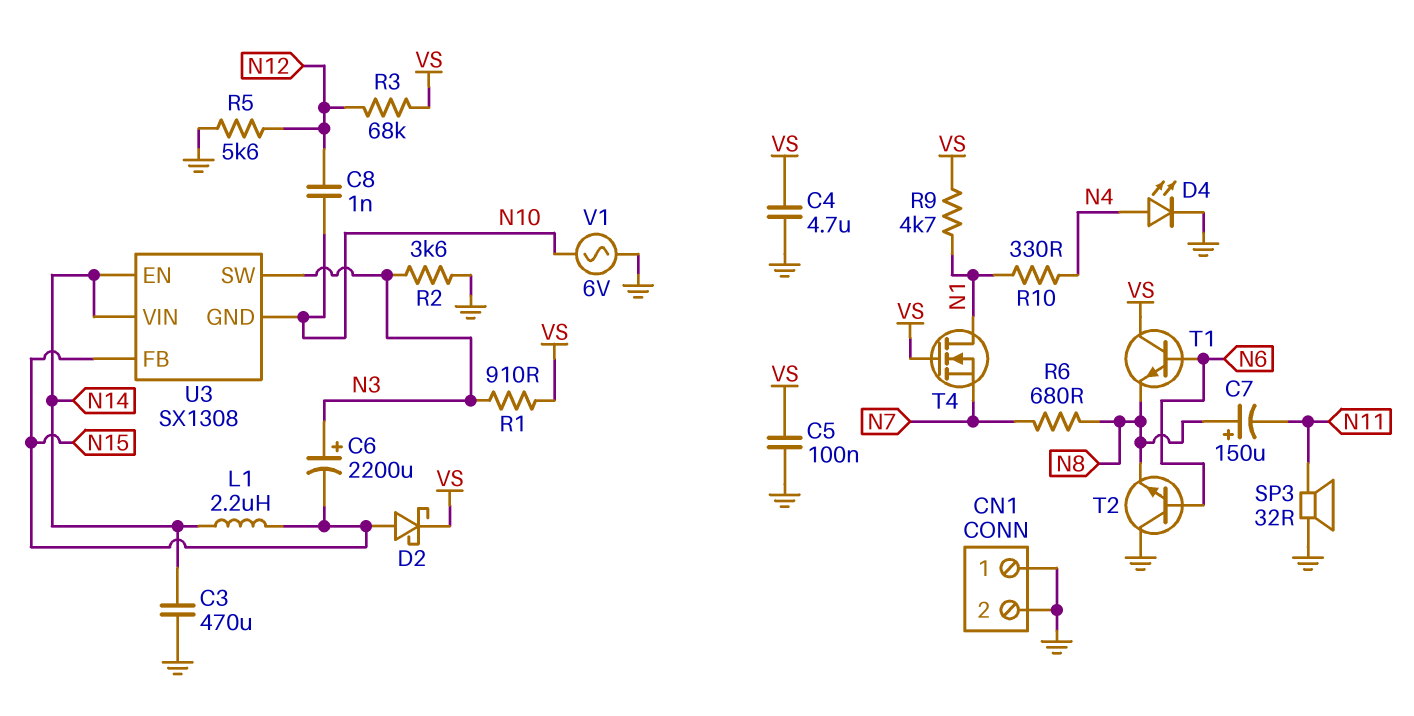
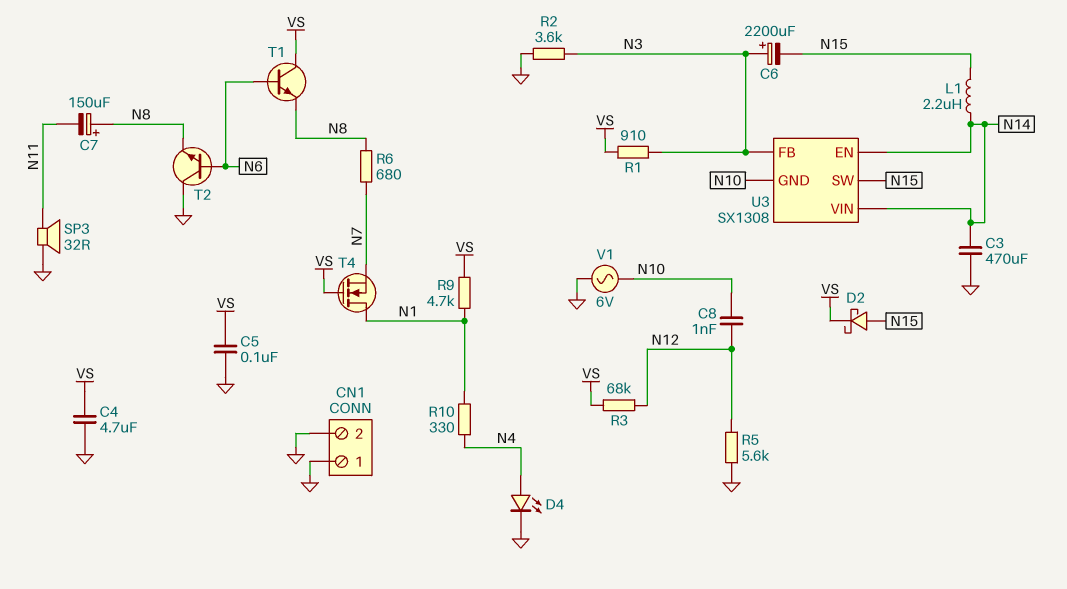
U3 pin FB: N15 -> N3
U3 pin SW: N3 -> N15

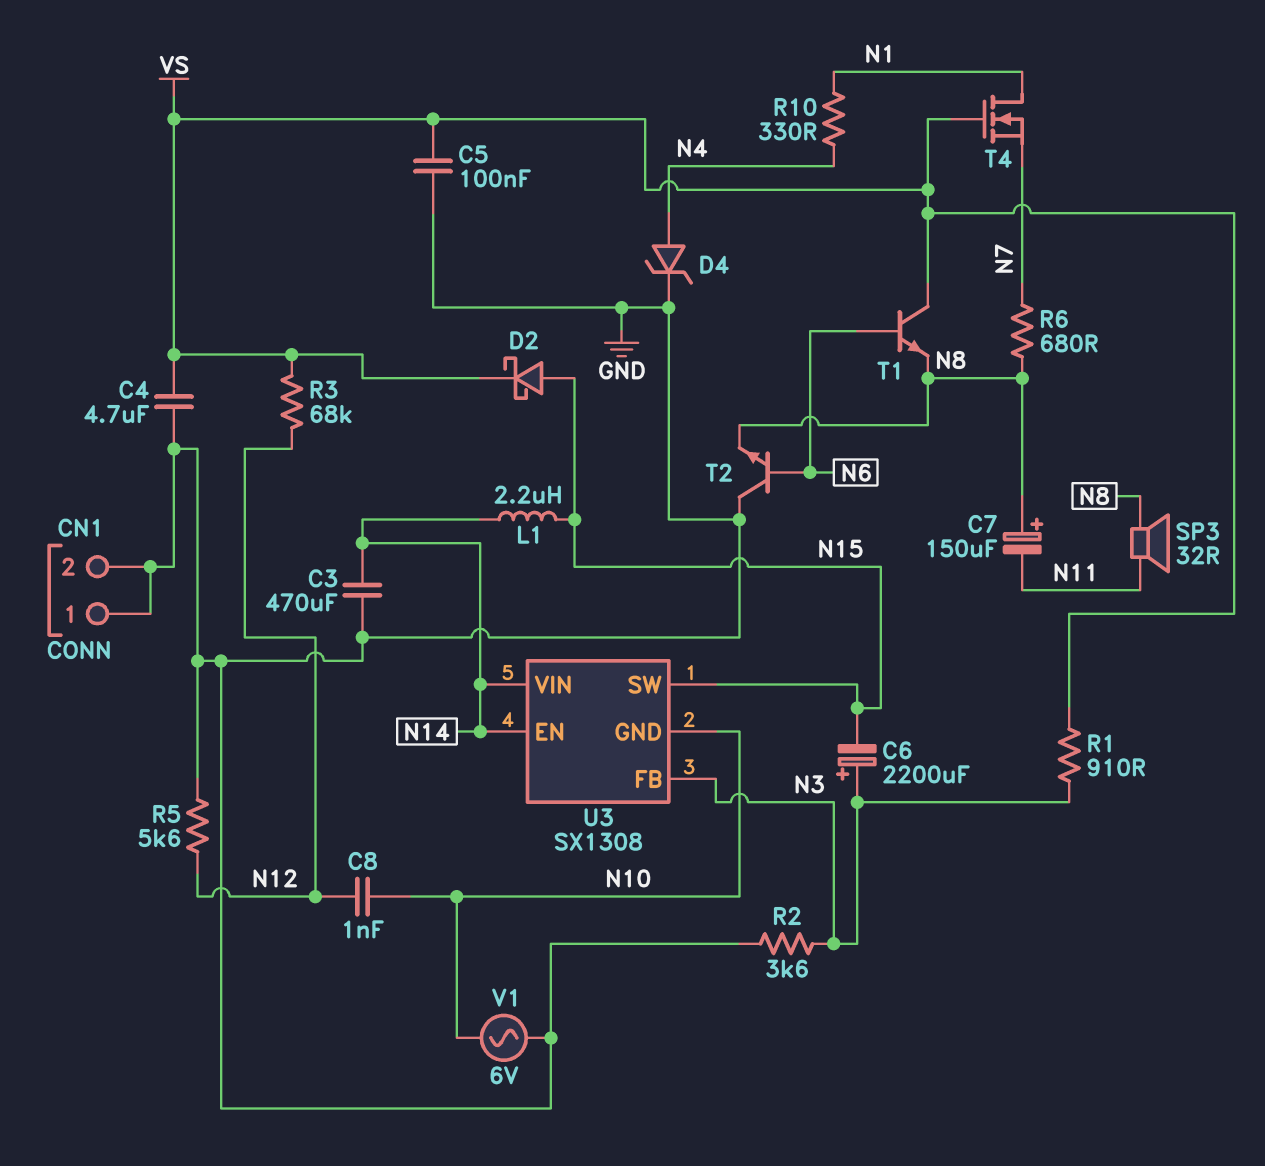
D4: LED (A N4, K GND) -> zener (A N4, K GND)
R9: 4.7k (N1, VS) -> none
SP3: speaker 32R (GND, N11) -> speaker 32R (N8, N11)

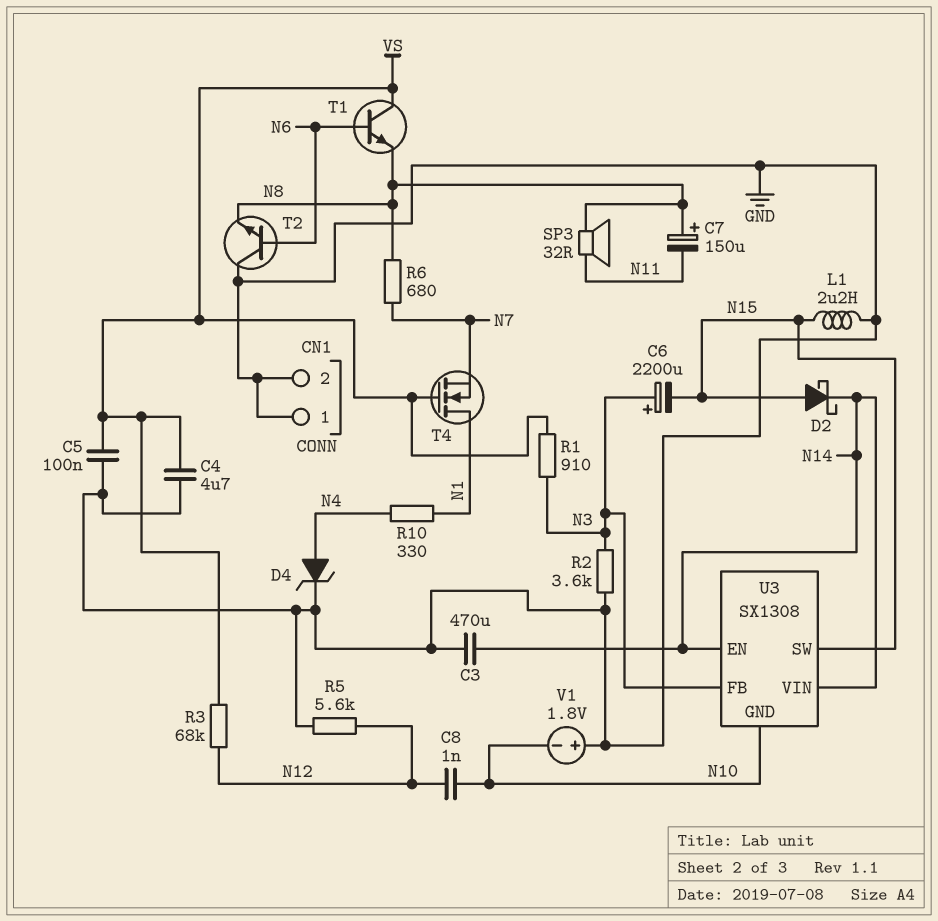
D2: schottky (A N15, K VS) -> schottky (A N15, K N14)
L1: 2.2uH (N14, N15) -> 2.2uH (GND, N15)
V1: AC 6V (GND, N10) -> 1.8V (plus GND, minus N10)

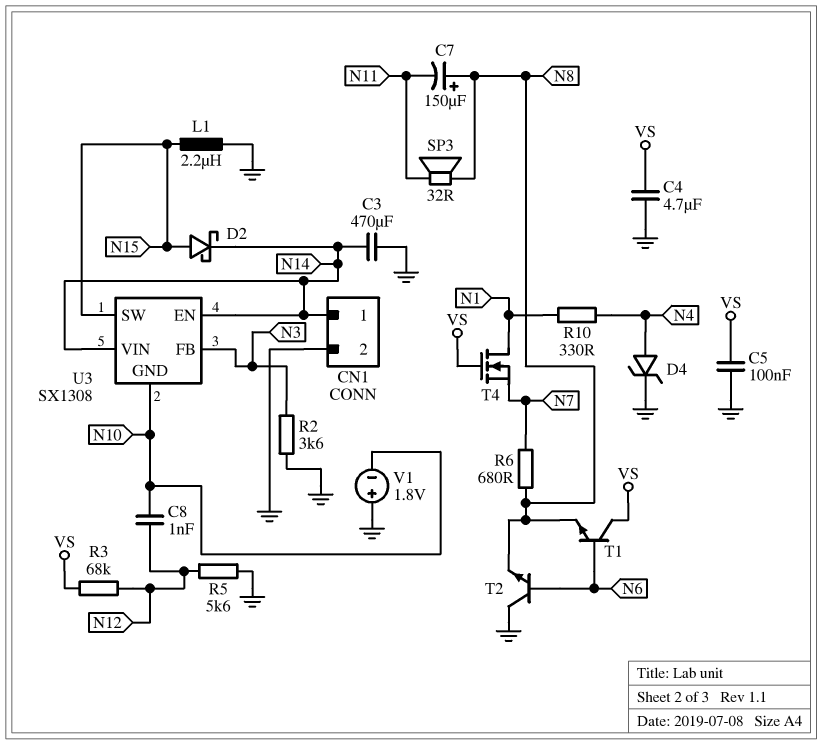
C6: 2200uF (plus N3, minus N15) -> none
CN1 pin 1: GND -> N14
R1: 910 (N3, VS) -> none

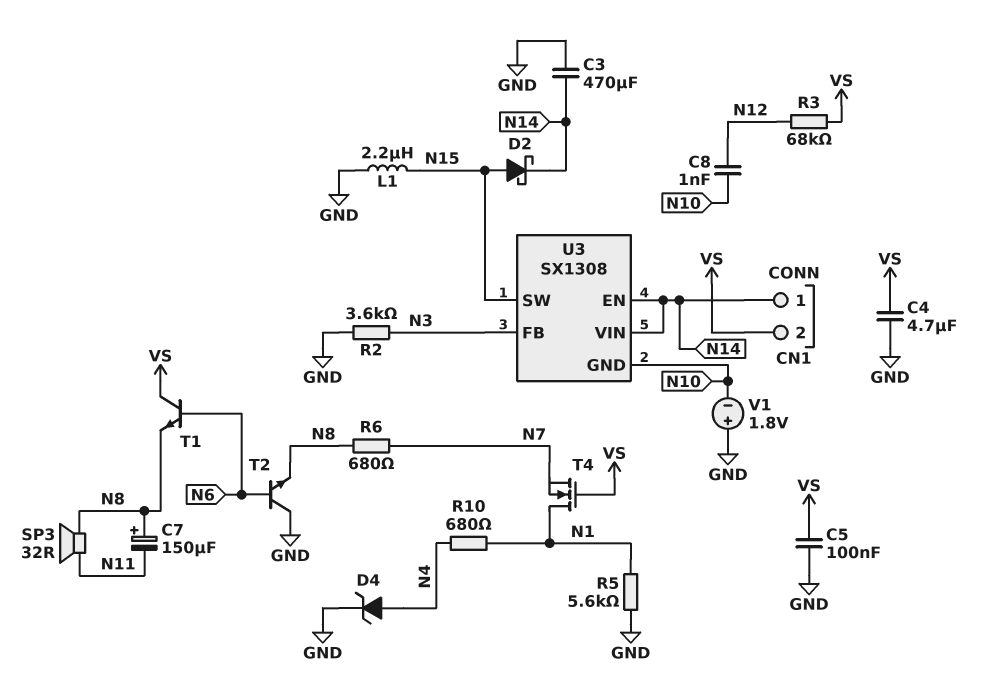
CN1 pin 2: GND -> VS
R5: 5.6k (GND, N12) -> 5.6k (GND, N1)
R10: 330 (N1, N4) -> 680 (N1, N4)

